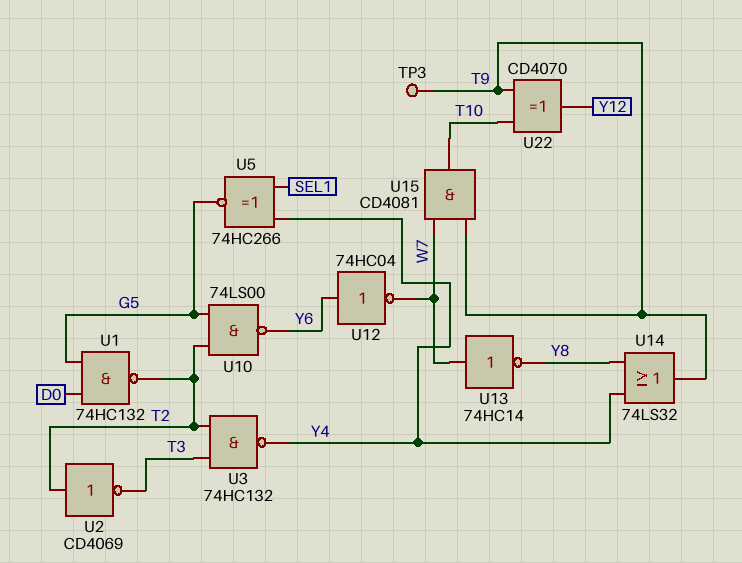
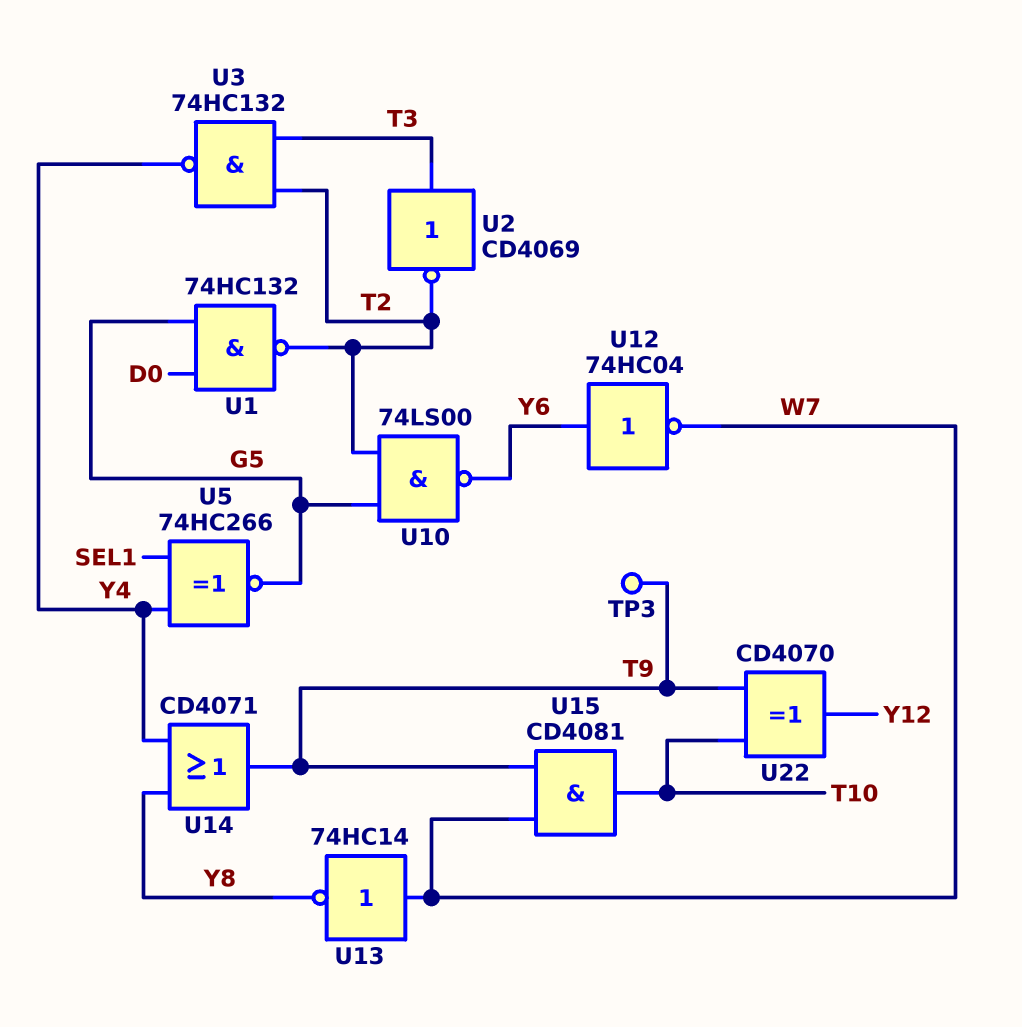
U2: NOT CD4069 (in T2, out T3) -> NOT CD4069 (in T3, out T2)
U14: OR 74LS32 (in Y4, in Y8, out T9) -> OR CD4071 (in Y4, in Y8, out T9)

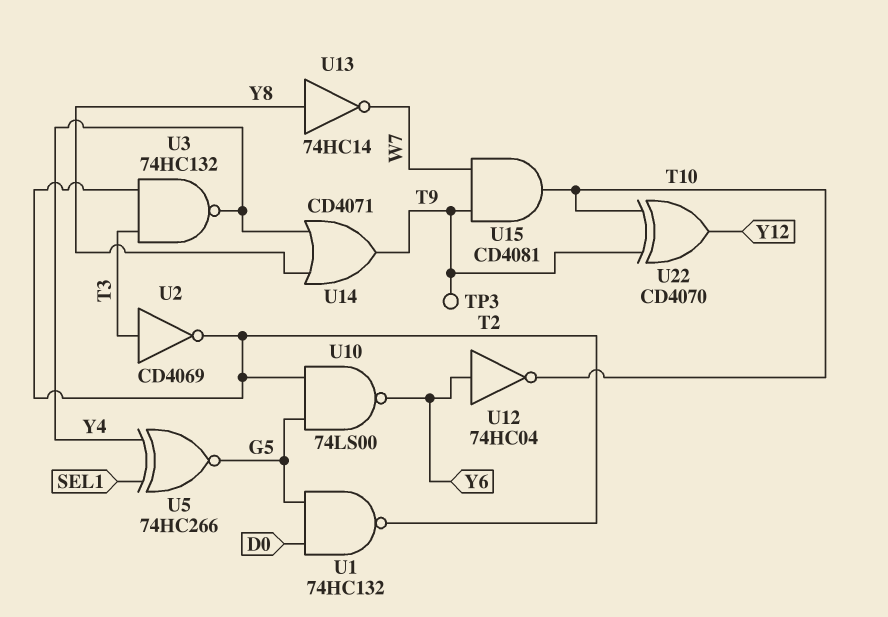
U12: NOT 74HC04 (in Y6, out W7) -> NOT 74HC04 (in Y6, out T10)
U13: NOT 74HC14 (in W7, out Y8) -> NOT 74HC14 (in Y8, out W7)

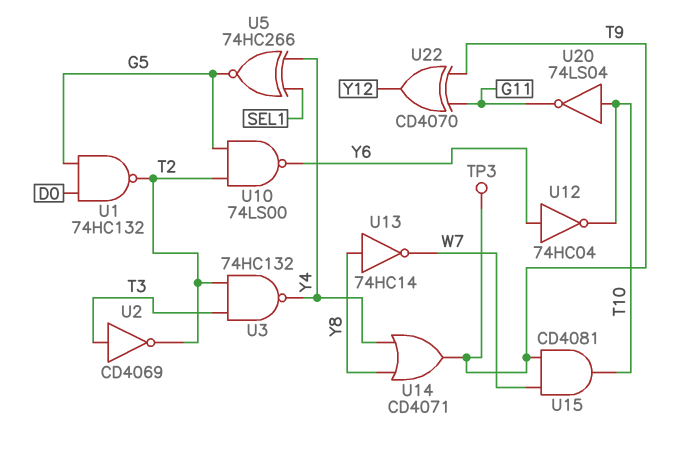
U20: none -> NOT 74LS04 (in T10, out G11)
U22: XOR CD4070 (in T9, in T10, out Y12) -> XOR CD4070 (in G11, in T9, out Y12)

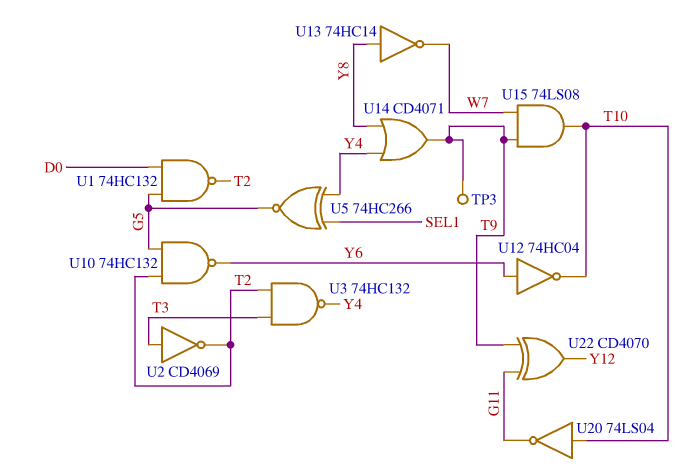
U10: NAND 74LS00 (in G5, in T2, out Y6) -> NAND 74HC132 (in G5, in T2, out Y6)
U15: AND CD4081 (in T9, in W7, out T10) -> AND 74LS08 (in T9, in W7, out T10)

